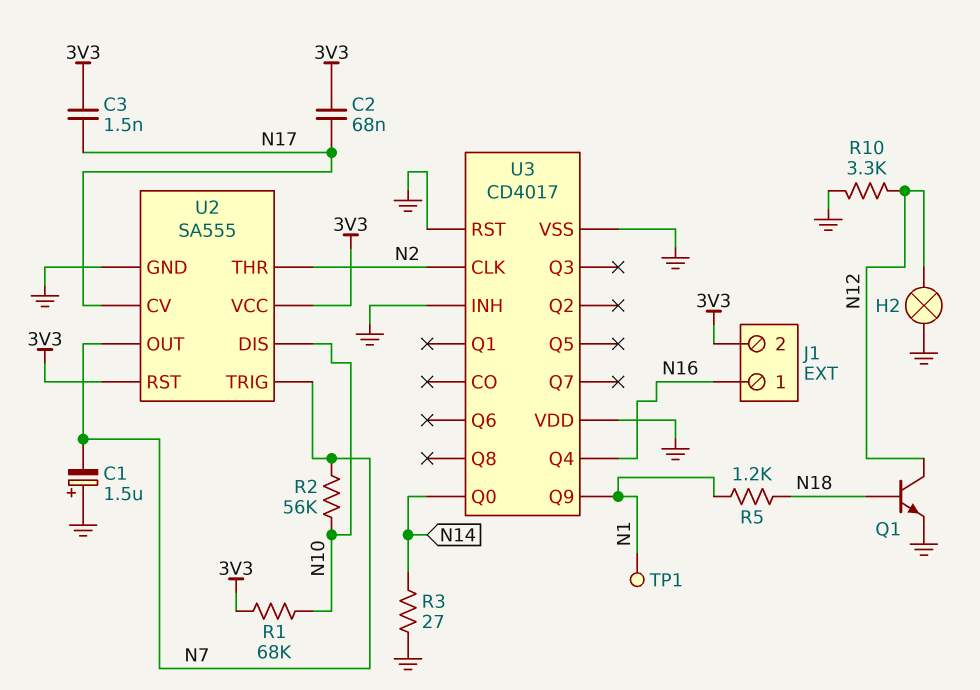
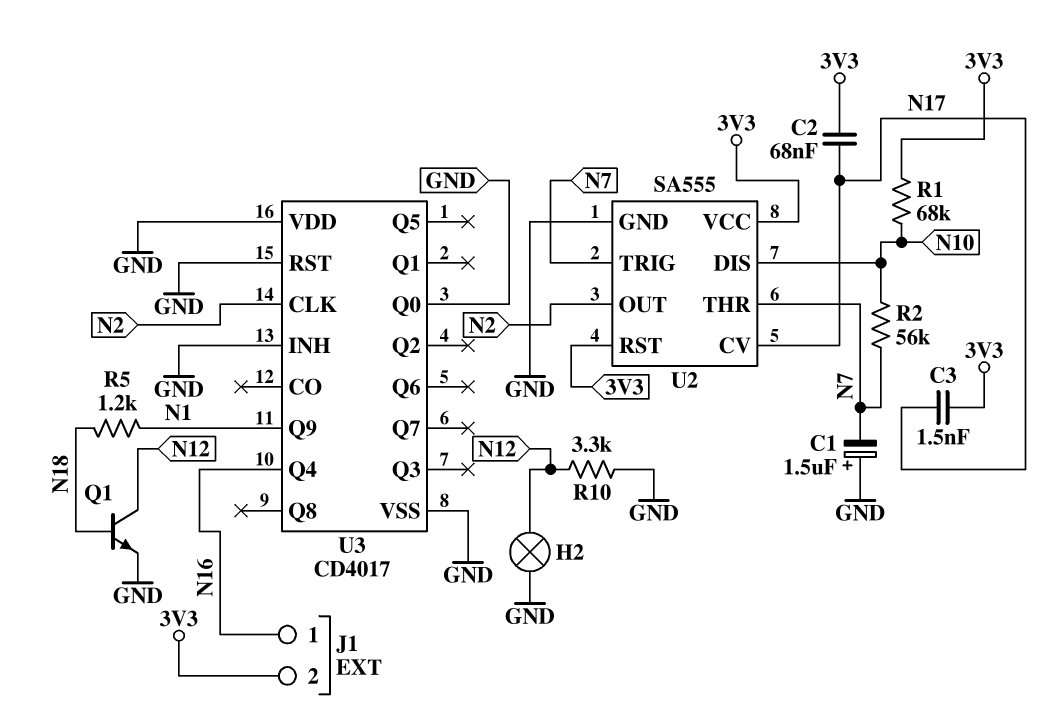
R3: 27 (GND, N14) -> none
TP1: test point (N1) -> none
U2 pin OUT: N7 -> N2
U2 pin THR: N2 -> N7
U3 pin Q0: N14 -> GND

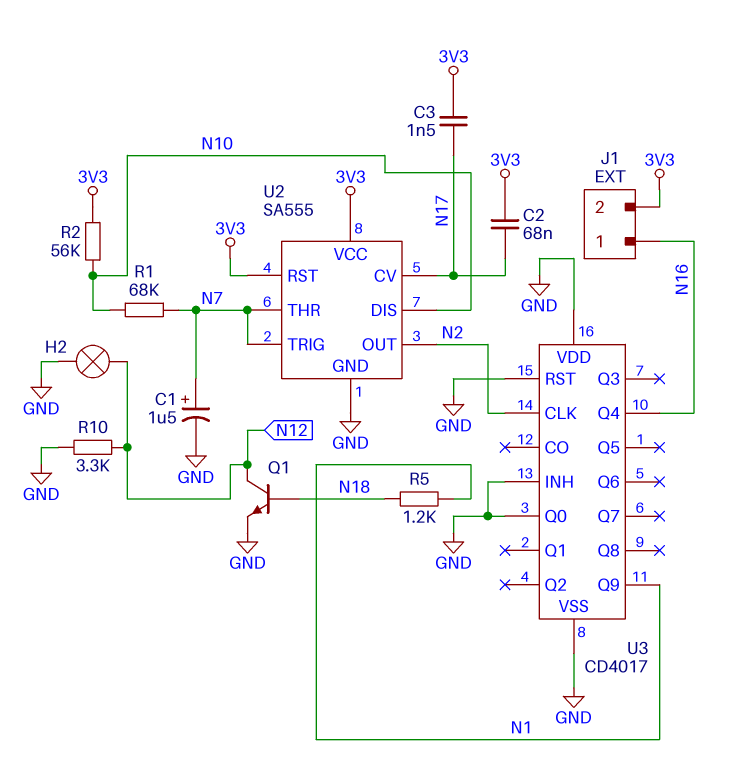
C1: 1.5uF (plus GND, minus N7) -> 1.5uF (plus N7, minus GND)
R1: 68k (3V3, N10) -> 68k (N7, N10)
R2: 56k (N7, N10) -> 56k (3V3, N10)

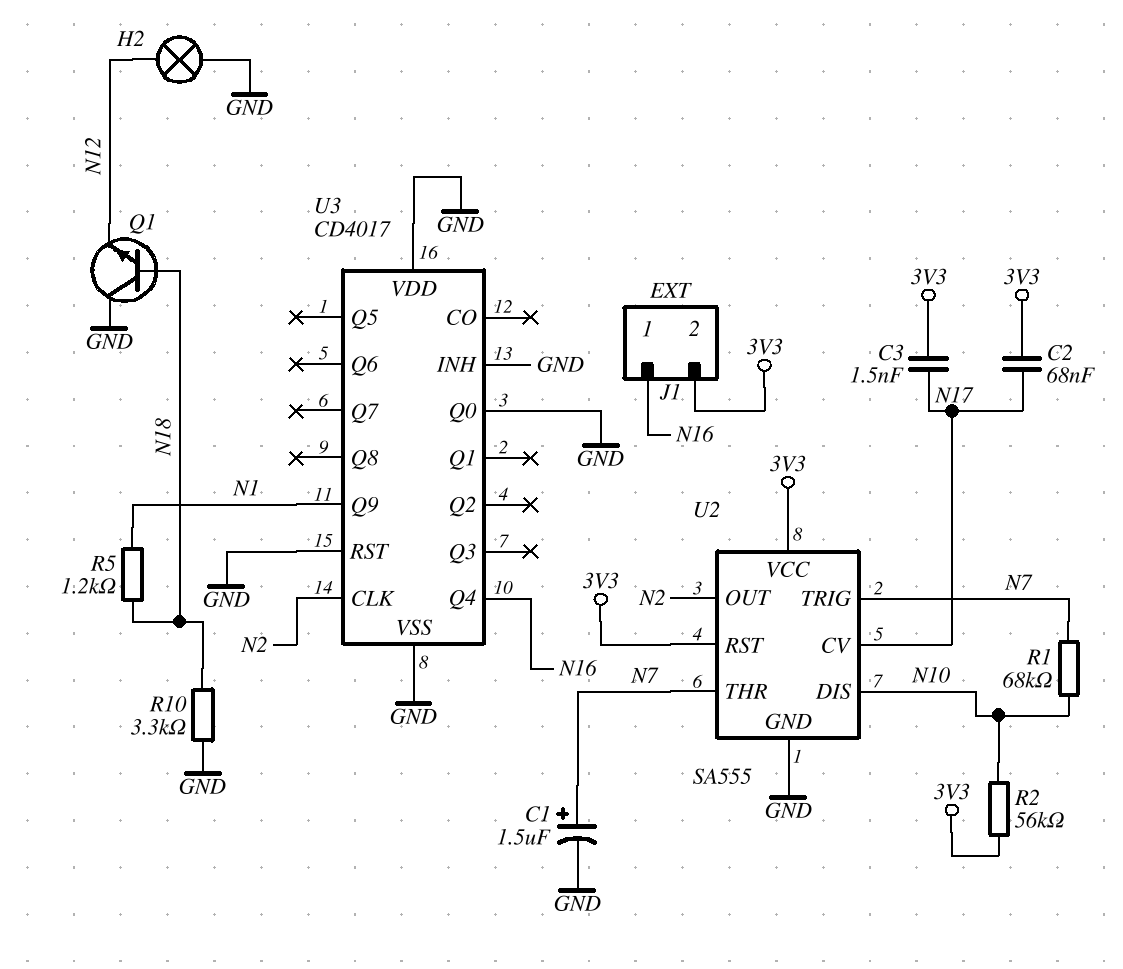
Q1: NPN (B N18, C N12, E GND) -> NPN (B N18, C GND, E N12)
R10: 3.3k (GND, N12) -> 3.3k (GND, N18)

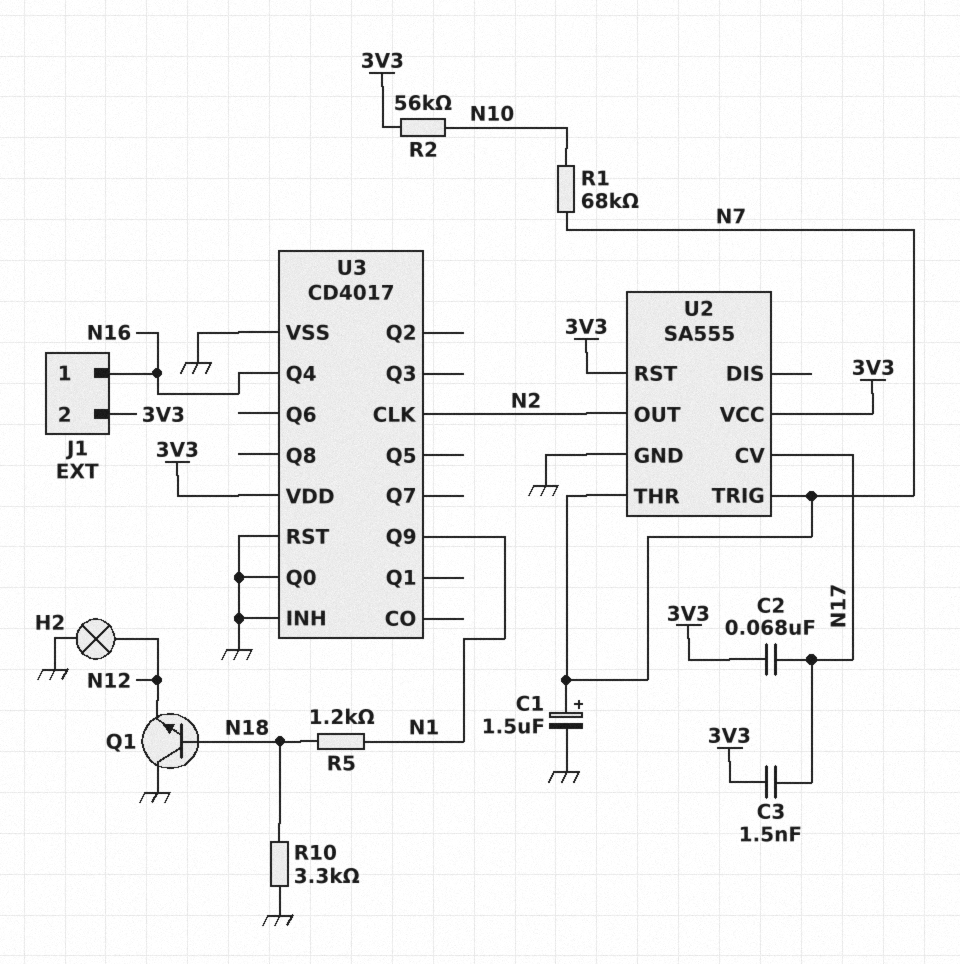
U2 pin DIS: N10 -> none
U3 pin VDD: GND -> 3V3

